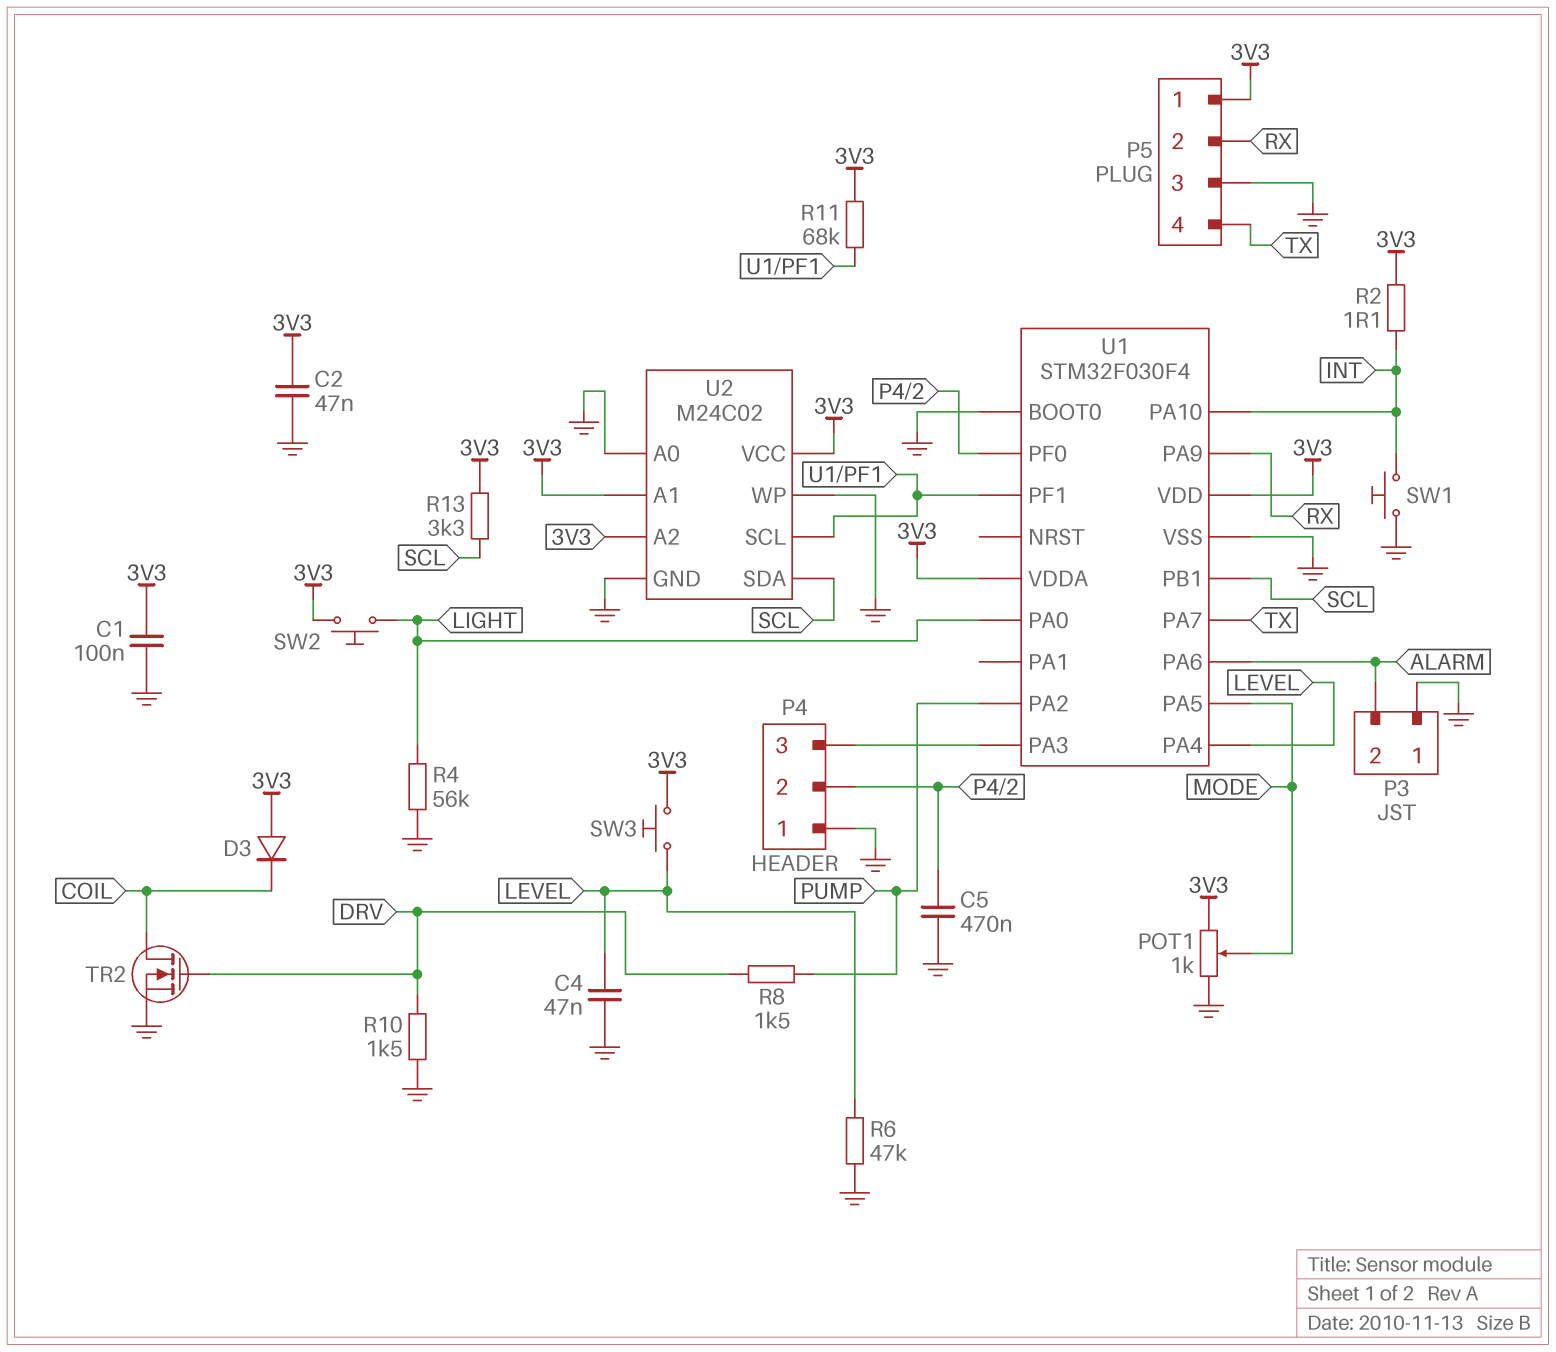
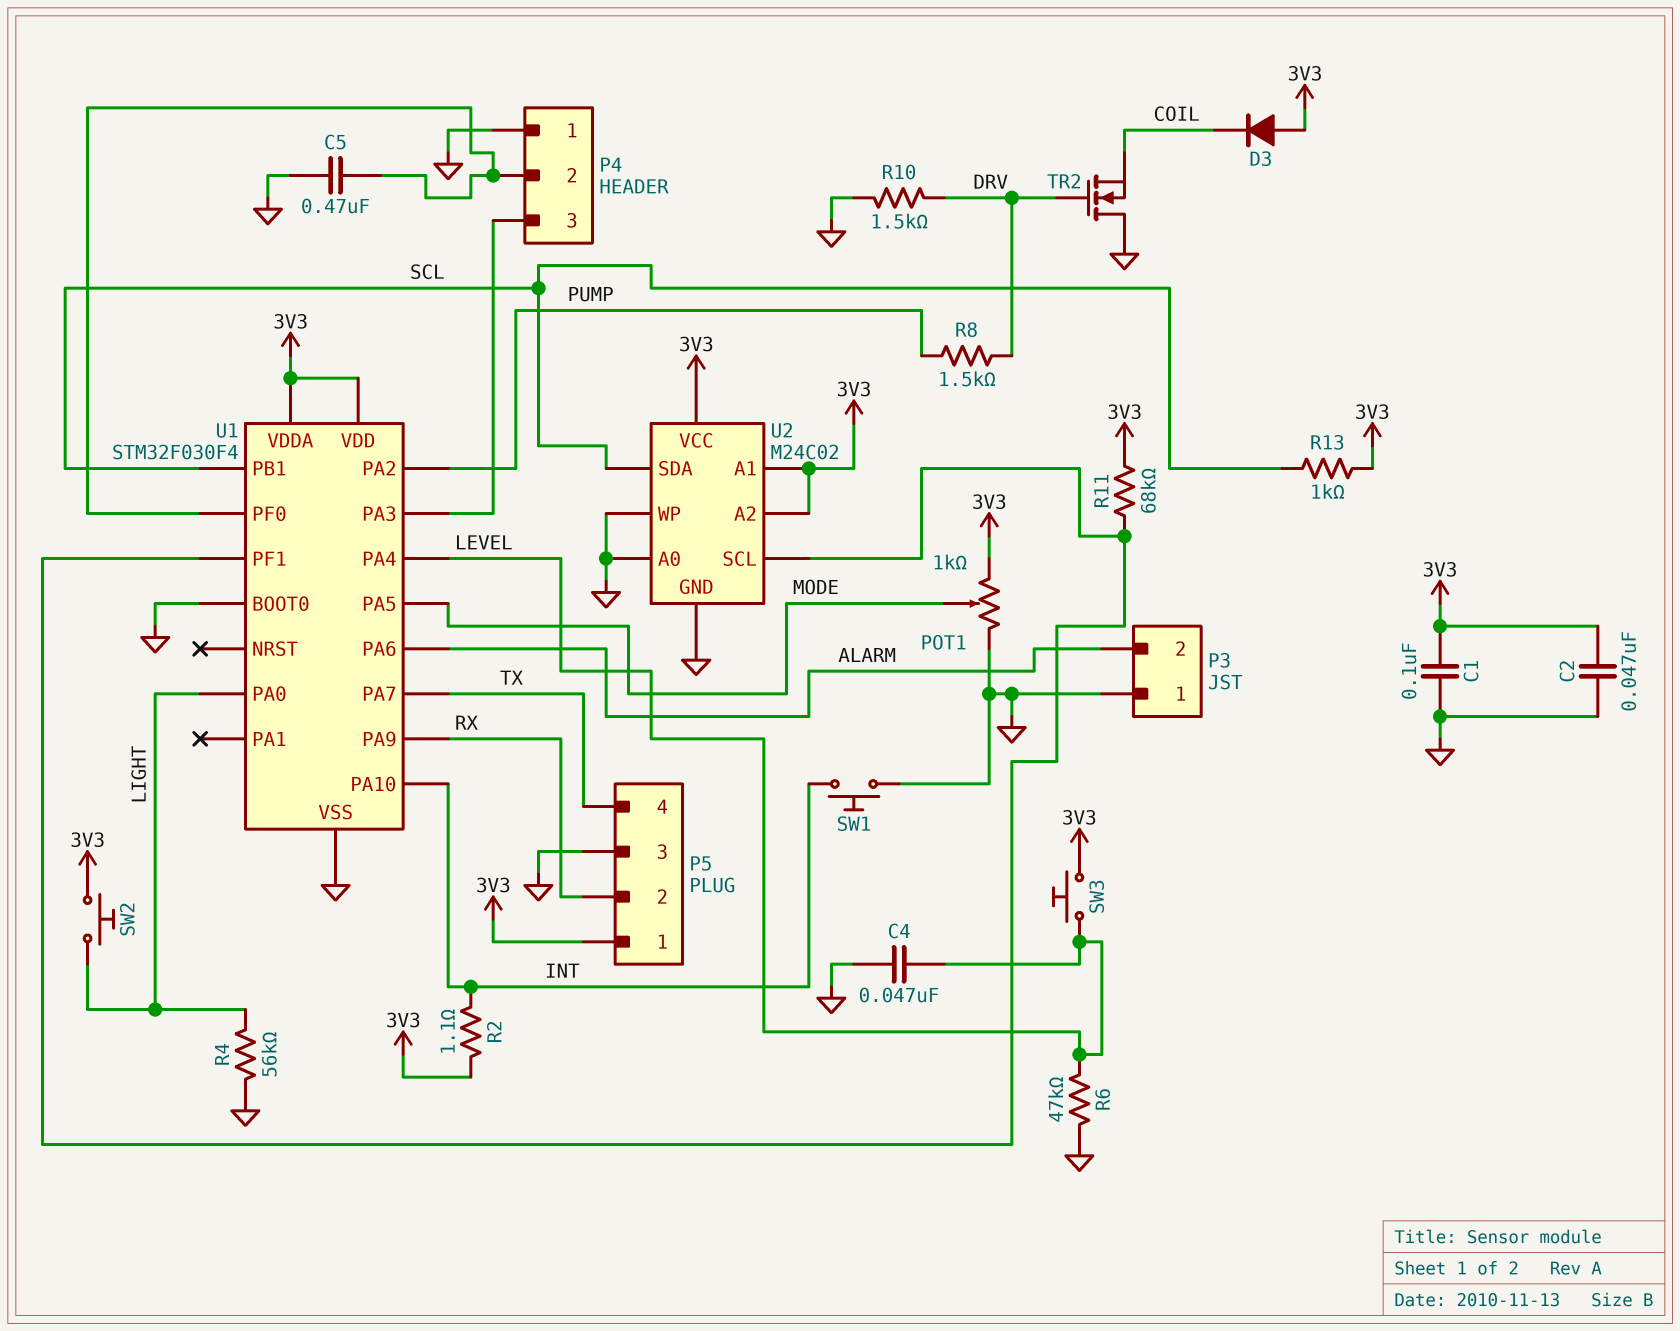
R13: 3.3k (3V3, SCL) -> 1k (3V3, SCL)
TR2: NMOS (G DRV, D COIL, S GND) -> NMOS (G DRV, D GND, S COIL)

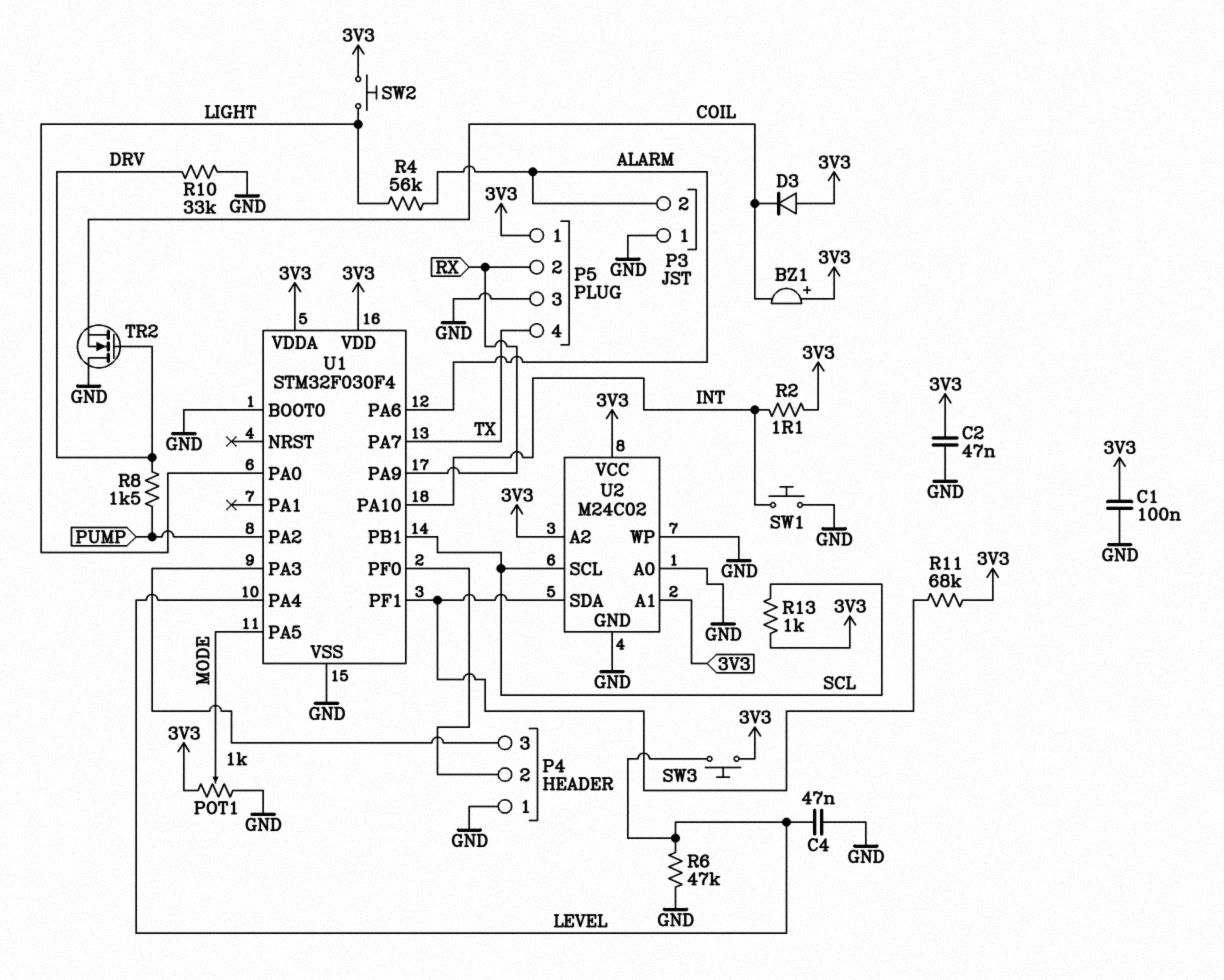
BZ1: none -> buzzer (plus 3V3, minus COIL)
C5: 470nF (GND, P4/2) -> none
R4: 56k (GND, LIGHT) -> 56k (ALARM, LIGHT)
R10: 1.5k (DRV, GND) -> 33k (DRV, GND)
U2 pin SCL: U1/PF1 -> SCL
U2 pin SDA: SCL -> U1/PF1

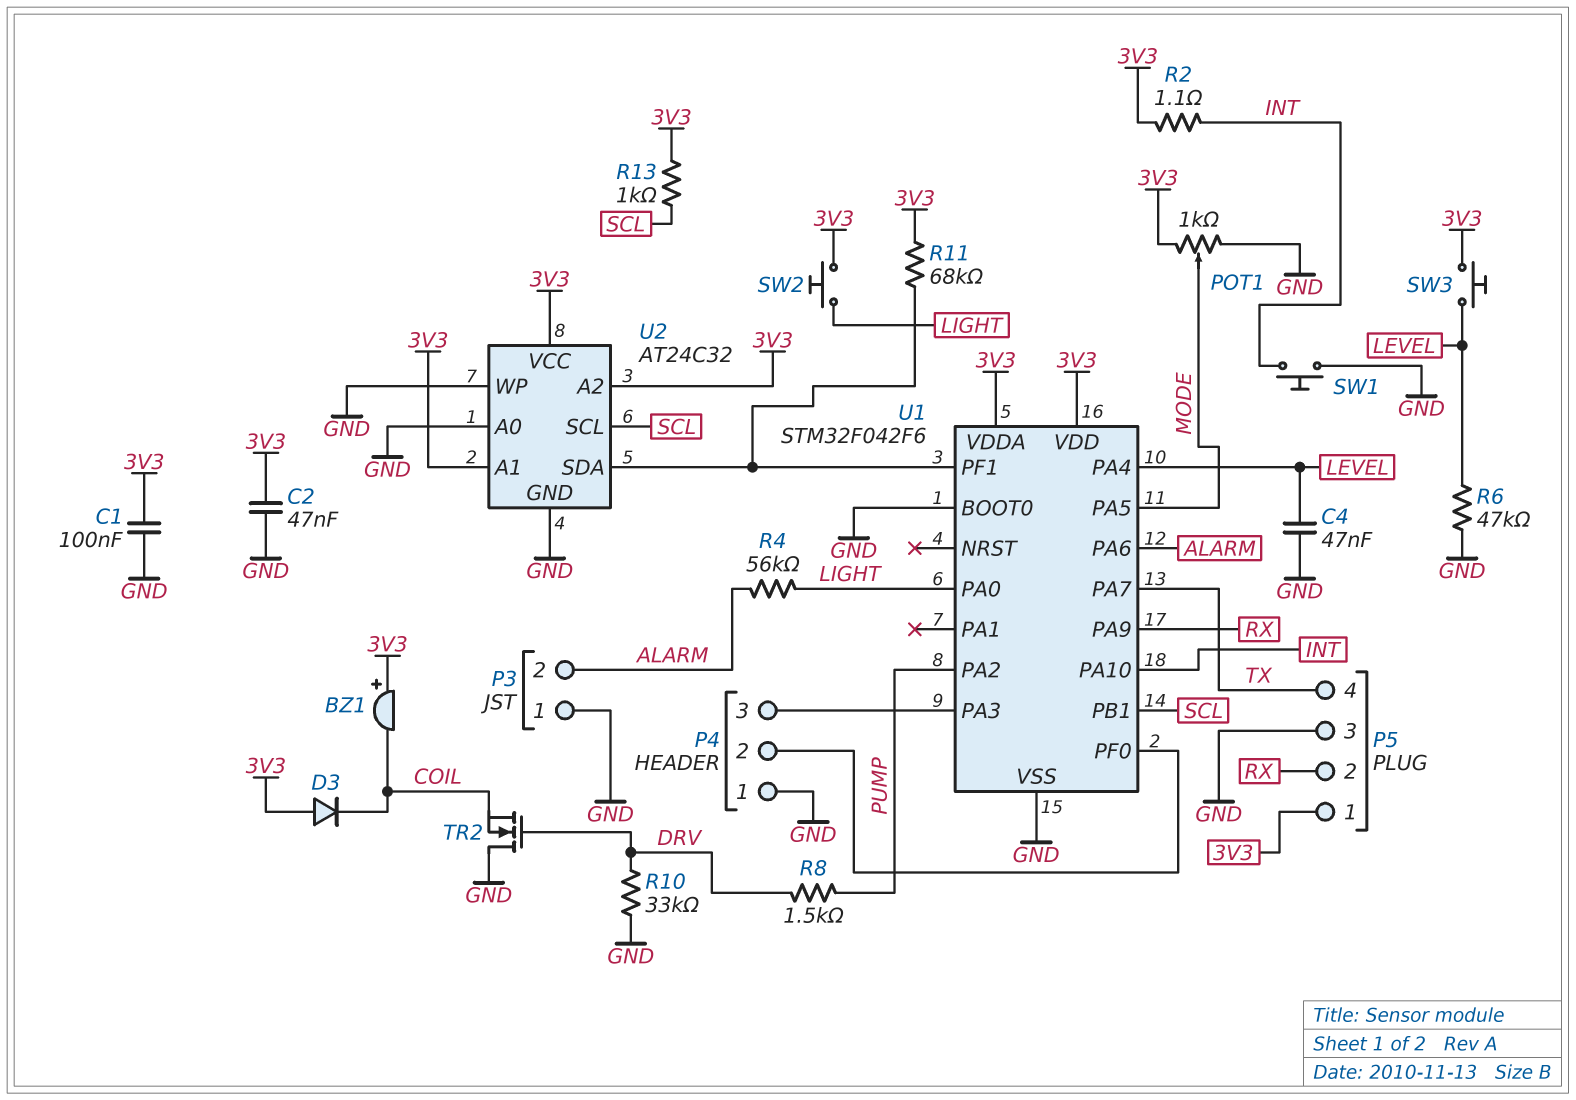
U1: STM32F030F4 -> STM32F042F6
U2: M24C02 -> AT24C32

